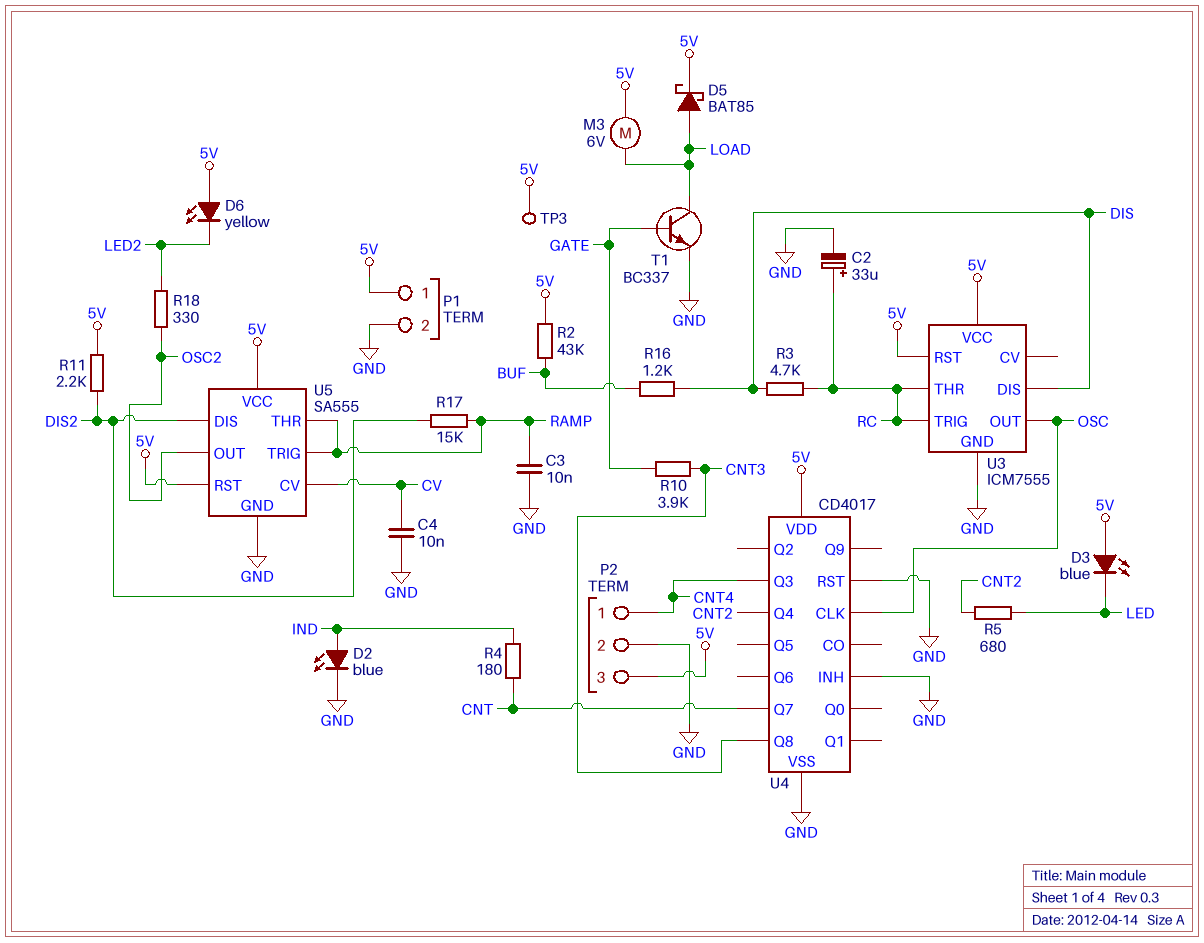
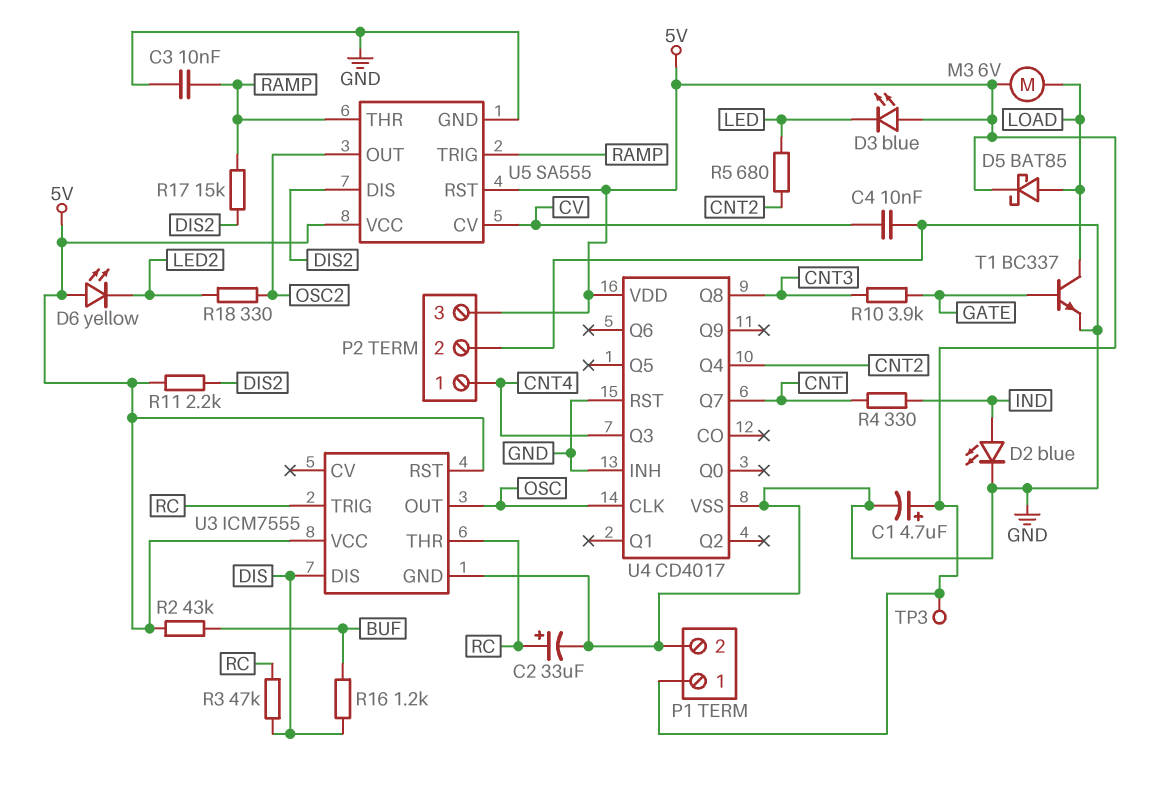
C1: none -> 4.7uF (plus 5V, minus GND)
R3: 4.7k (DIS, RC) -> 47k (DIS, RC)
R4: 180 (CNT, IND) -> 330 (CNT, IND)

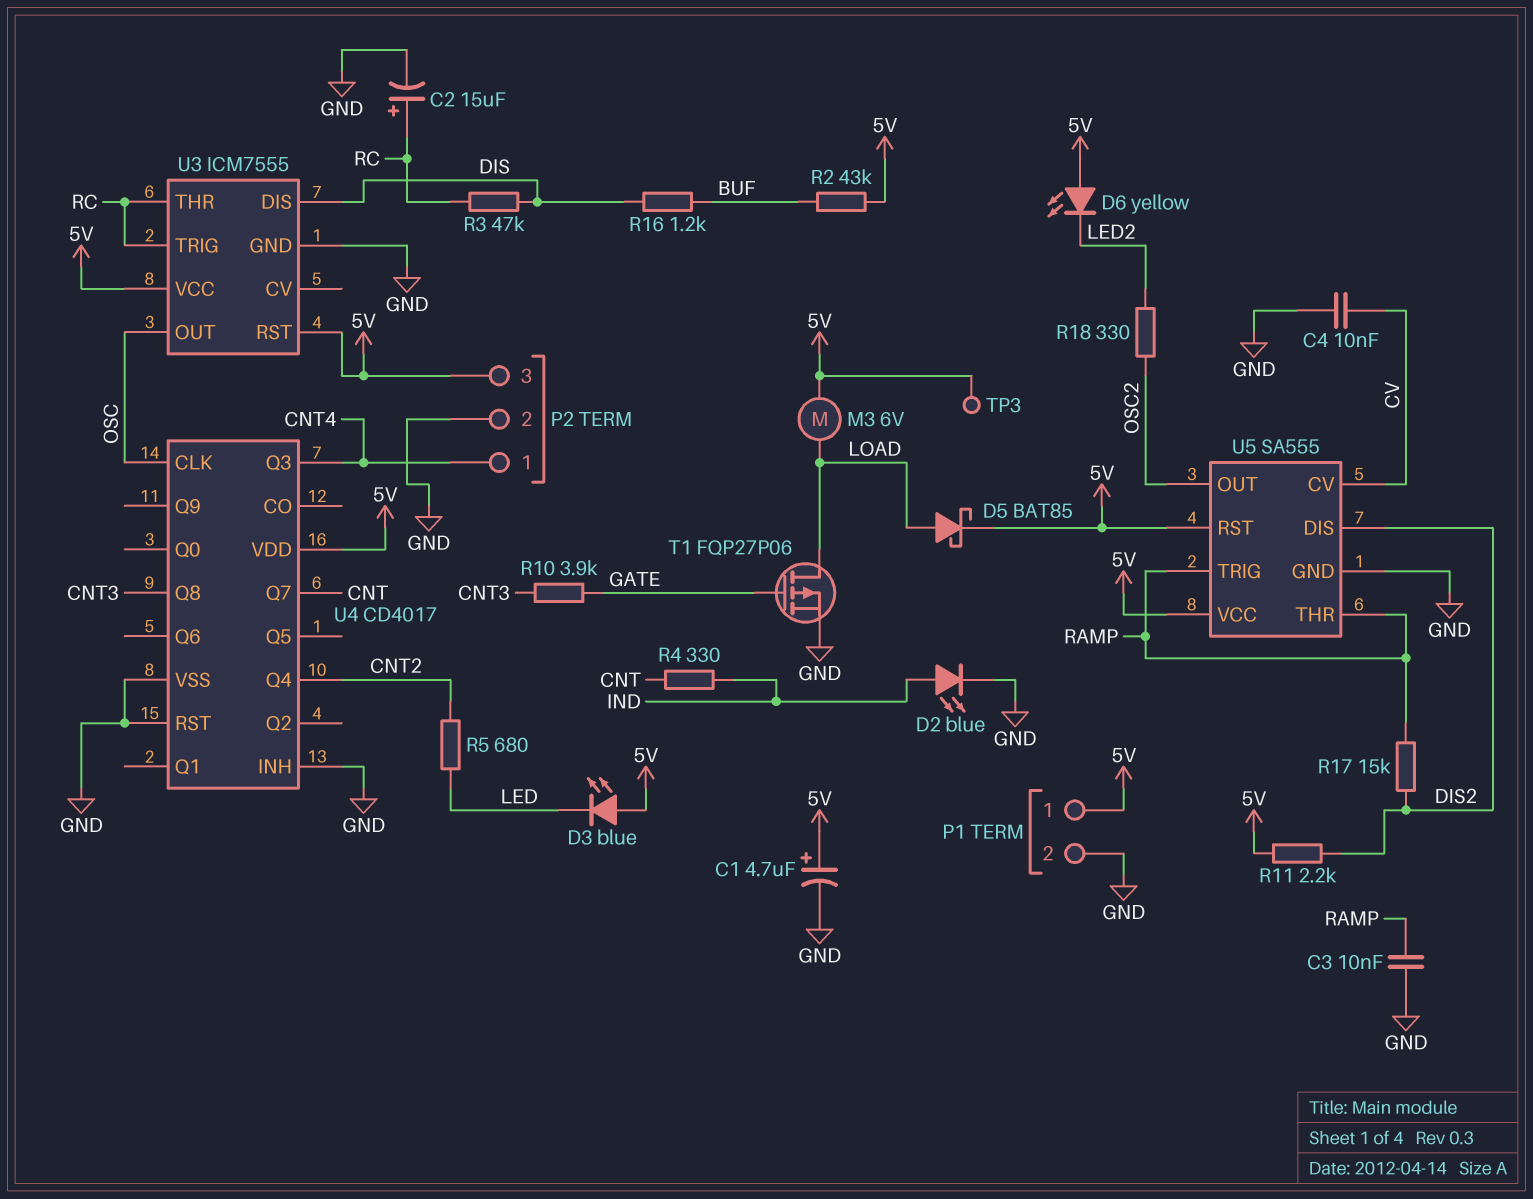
C2: 33uF (plus RC, minus GND) -> 15uF (plus RC, minus GND)
T1: NPN BC337 (B GATE, C LOAD, E GND) -> PMOS FQP27P06 (G GATE, D LOAD, S GND)

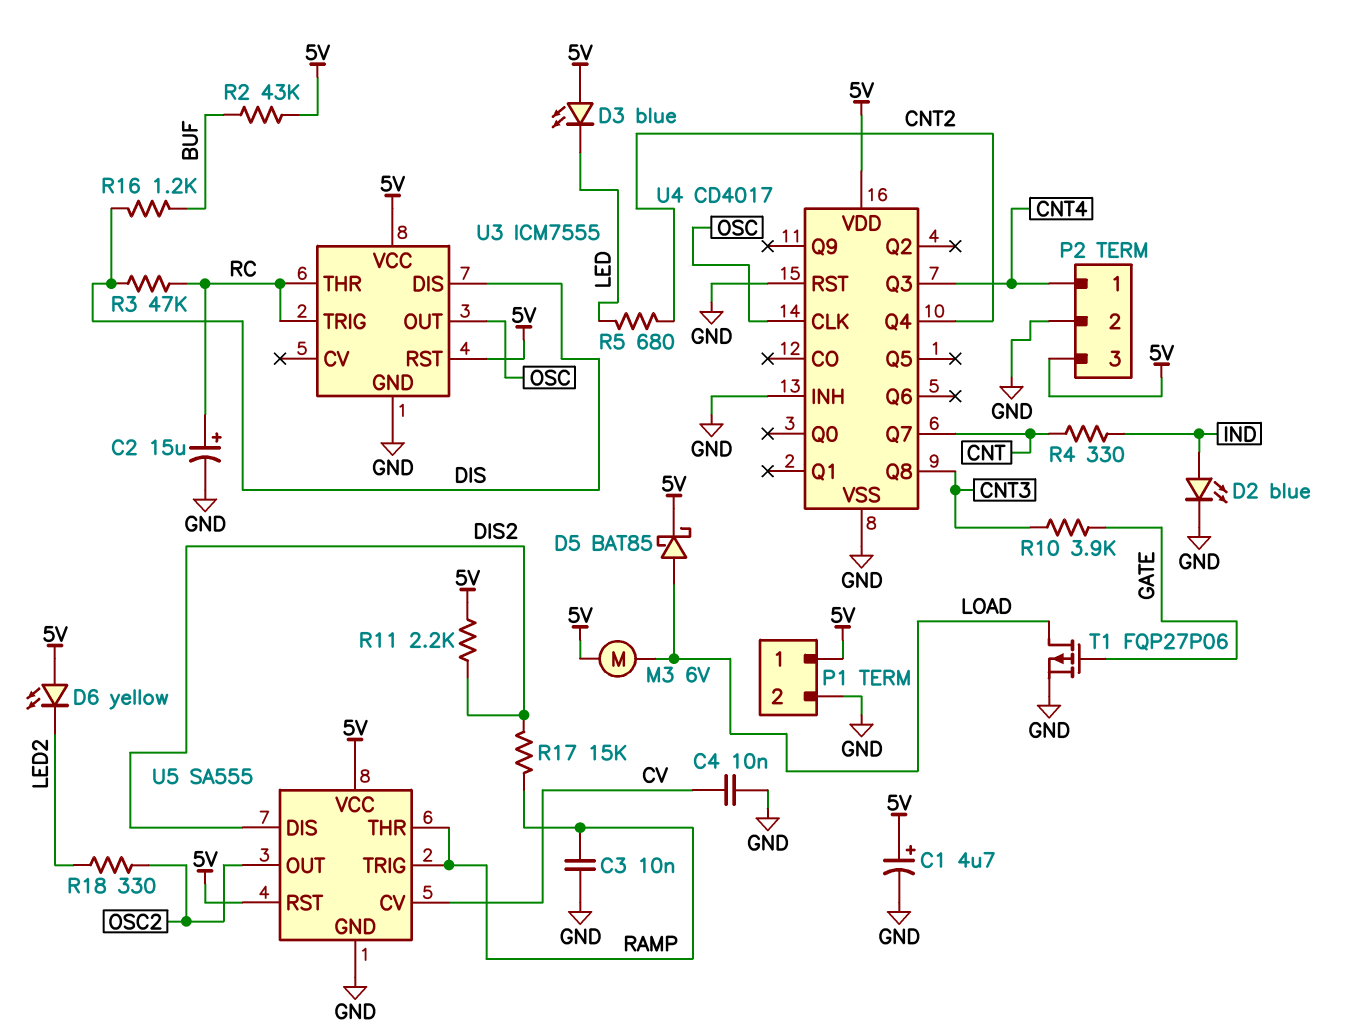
TP3: test point (5V) -> none

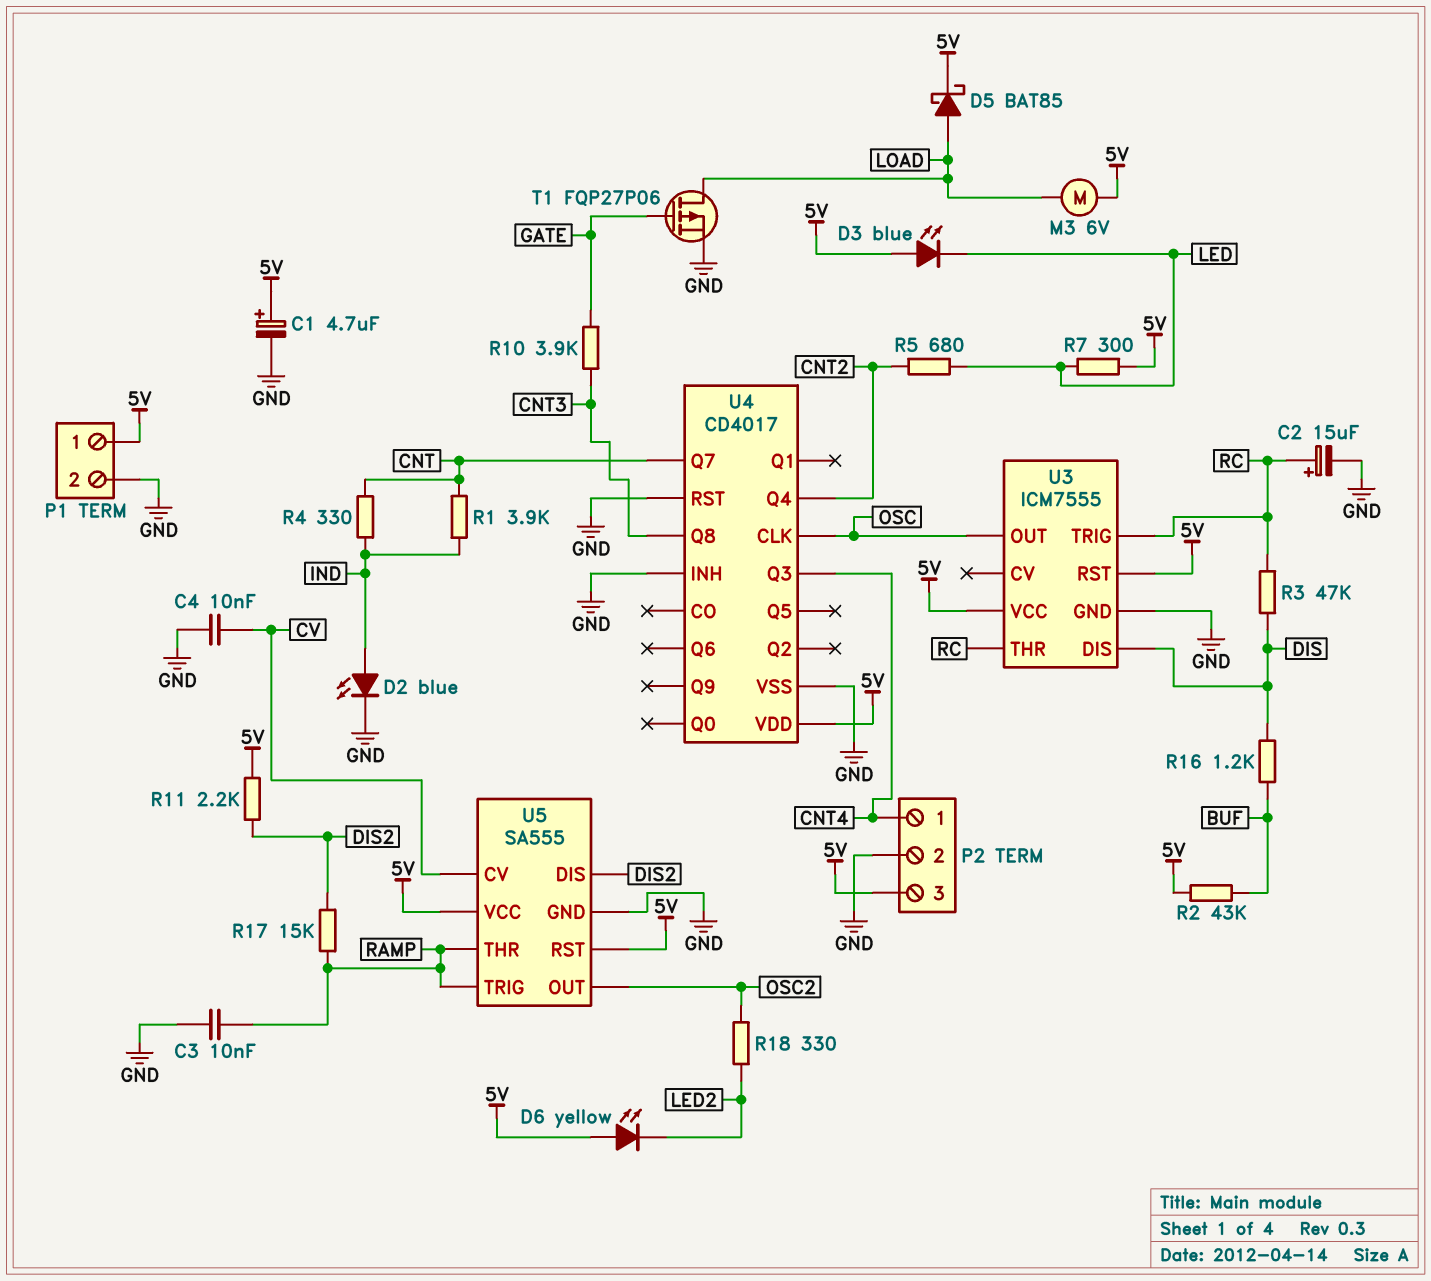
R1: none -> 3.9k (CNT, IND)
R7: none -> 300 (5V, LED)

